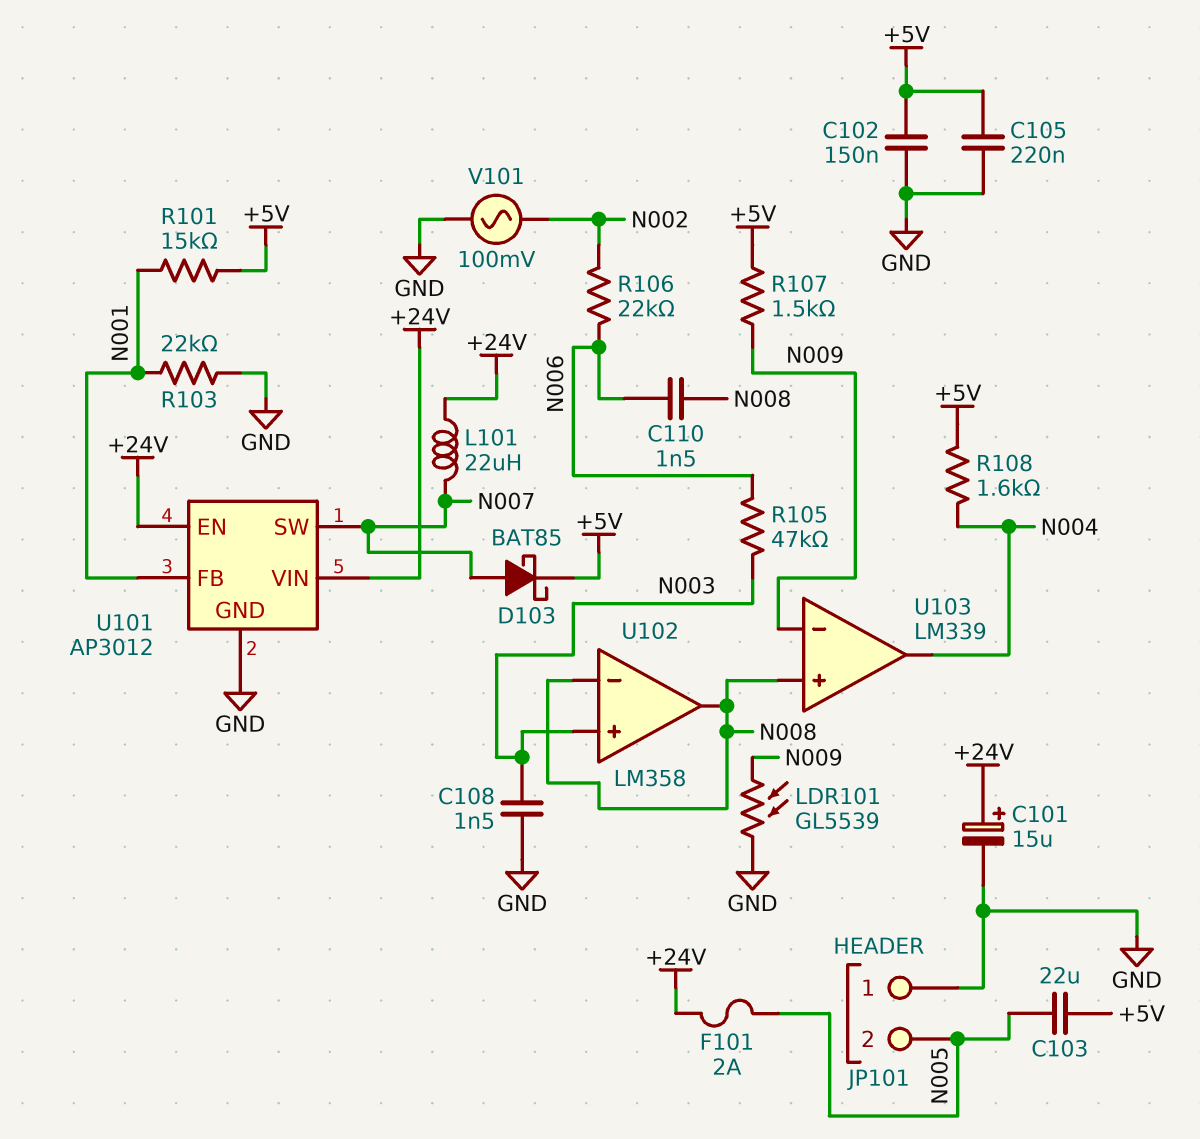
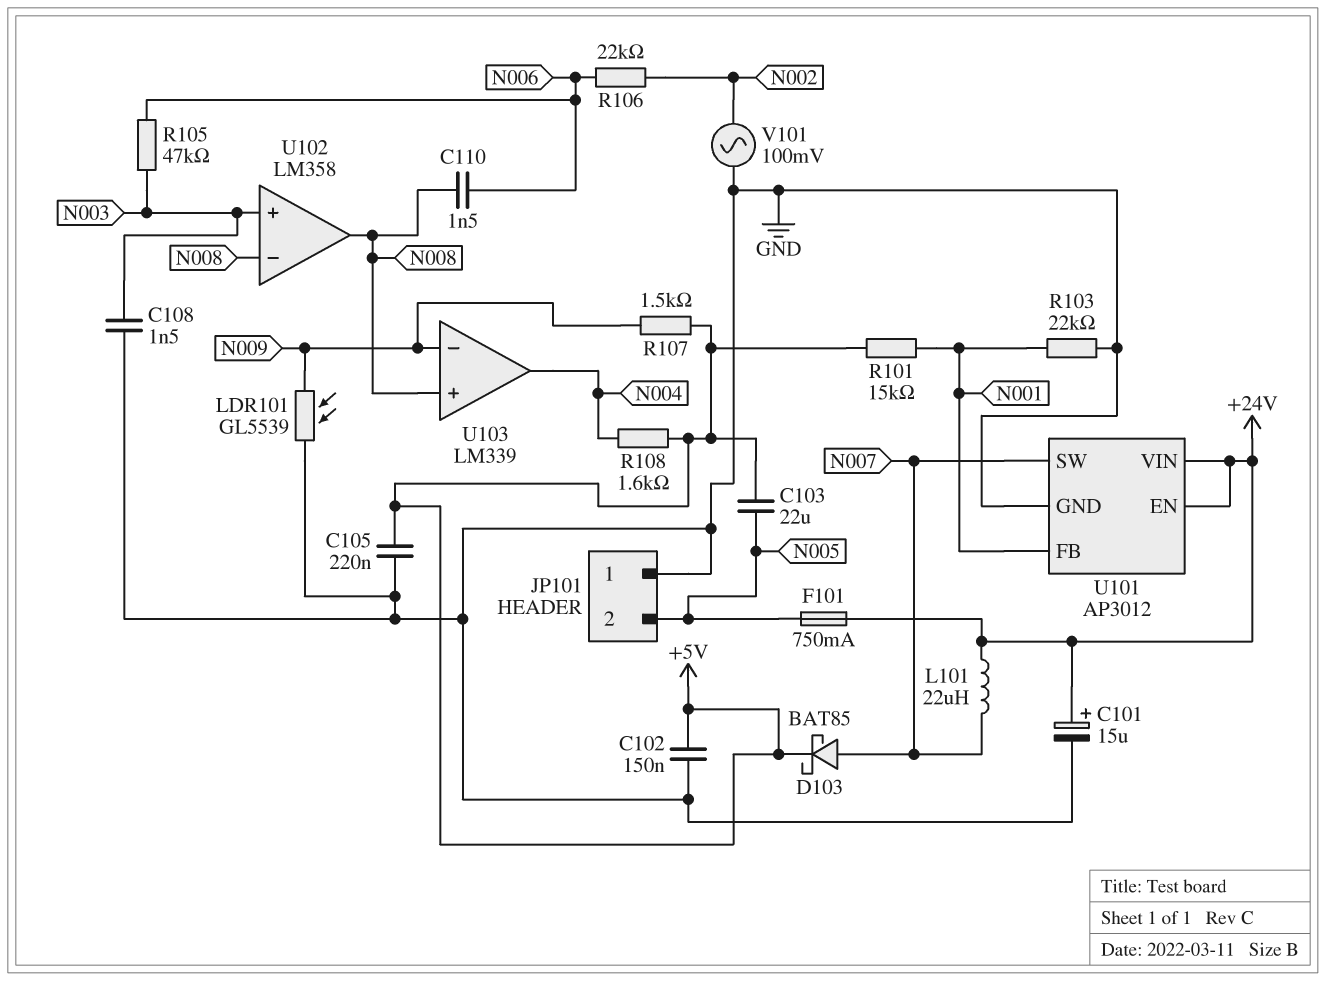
F101: 2A (+24V, N005) -> 750mA (+24V, N005)

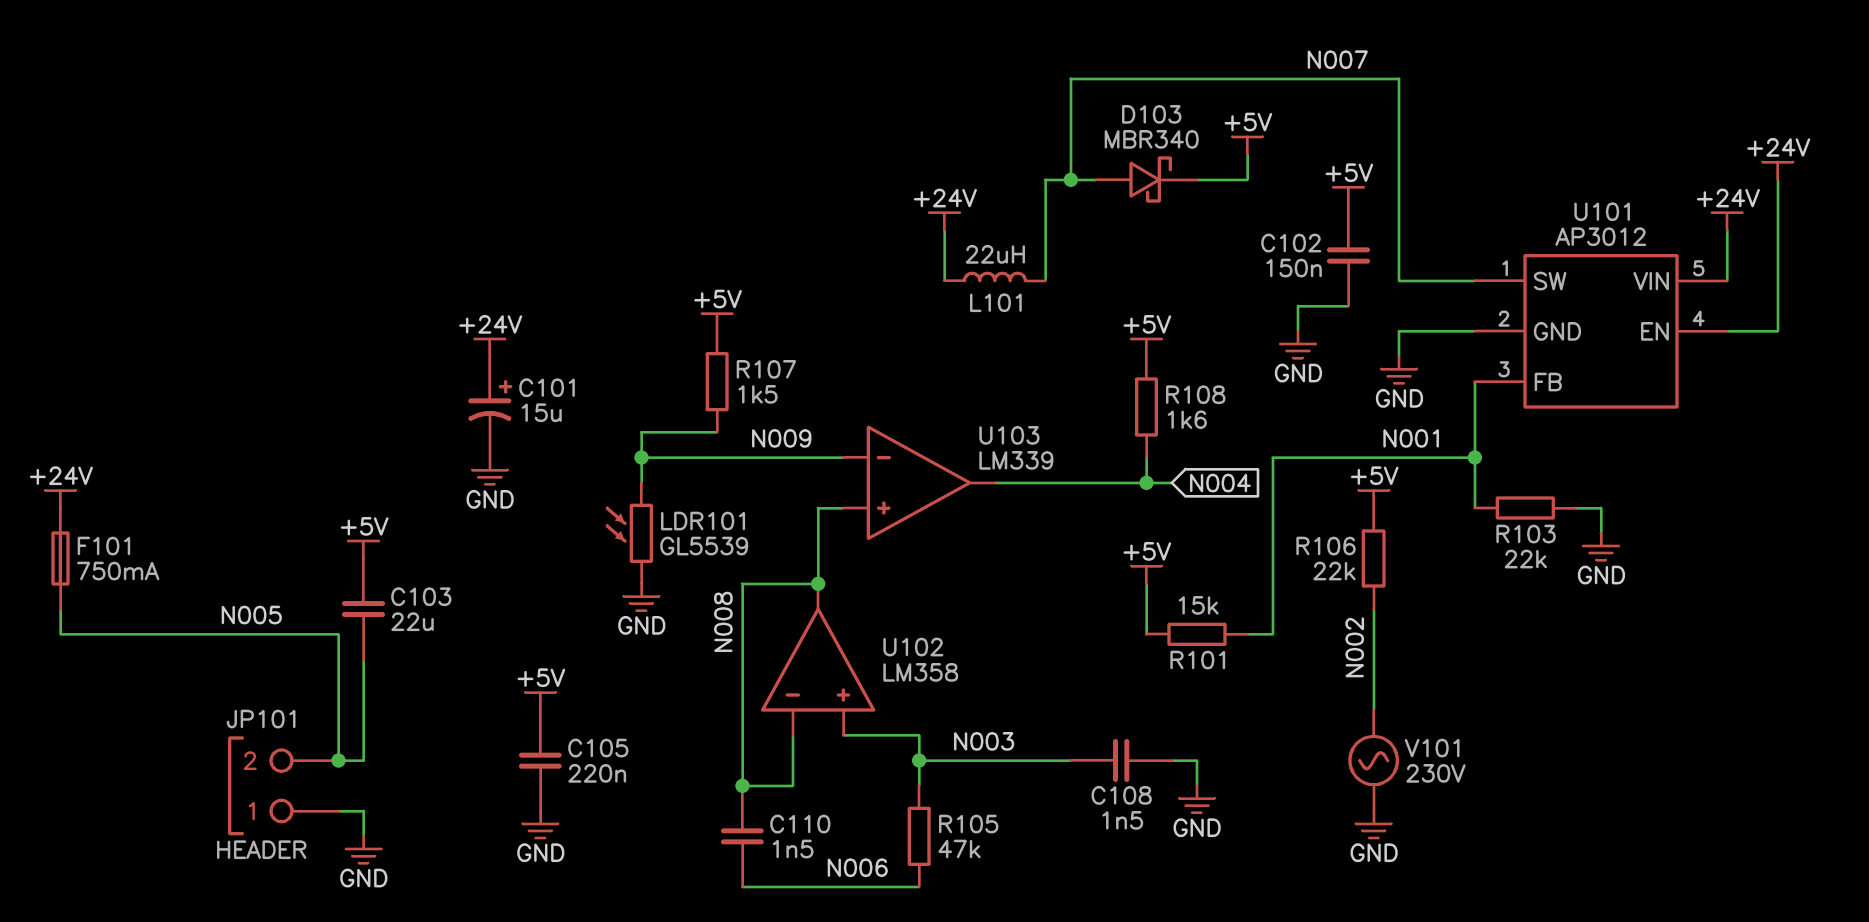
D103: schottky BAT85 (A N007, K +5V) -> schottky MBR340 (A N007, K +5V)
R106: 22k (N002, N006) -> 22k (+5V, N002)
V101: AC 100mV (GND, N002) -> AC 230V (GND, N002)

